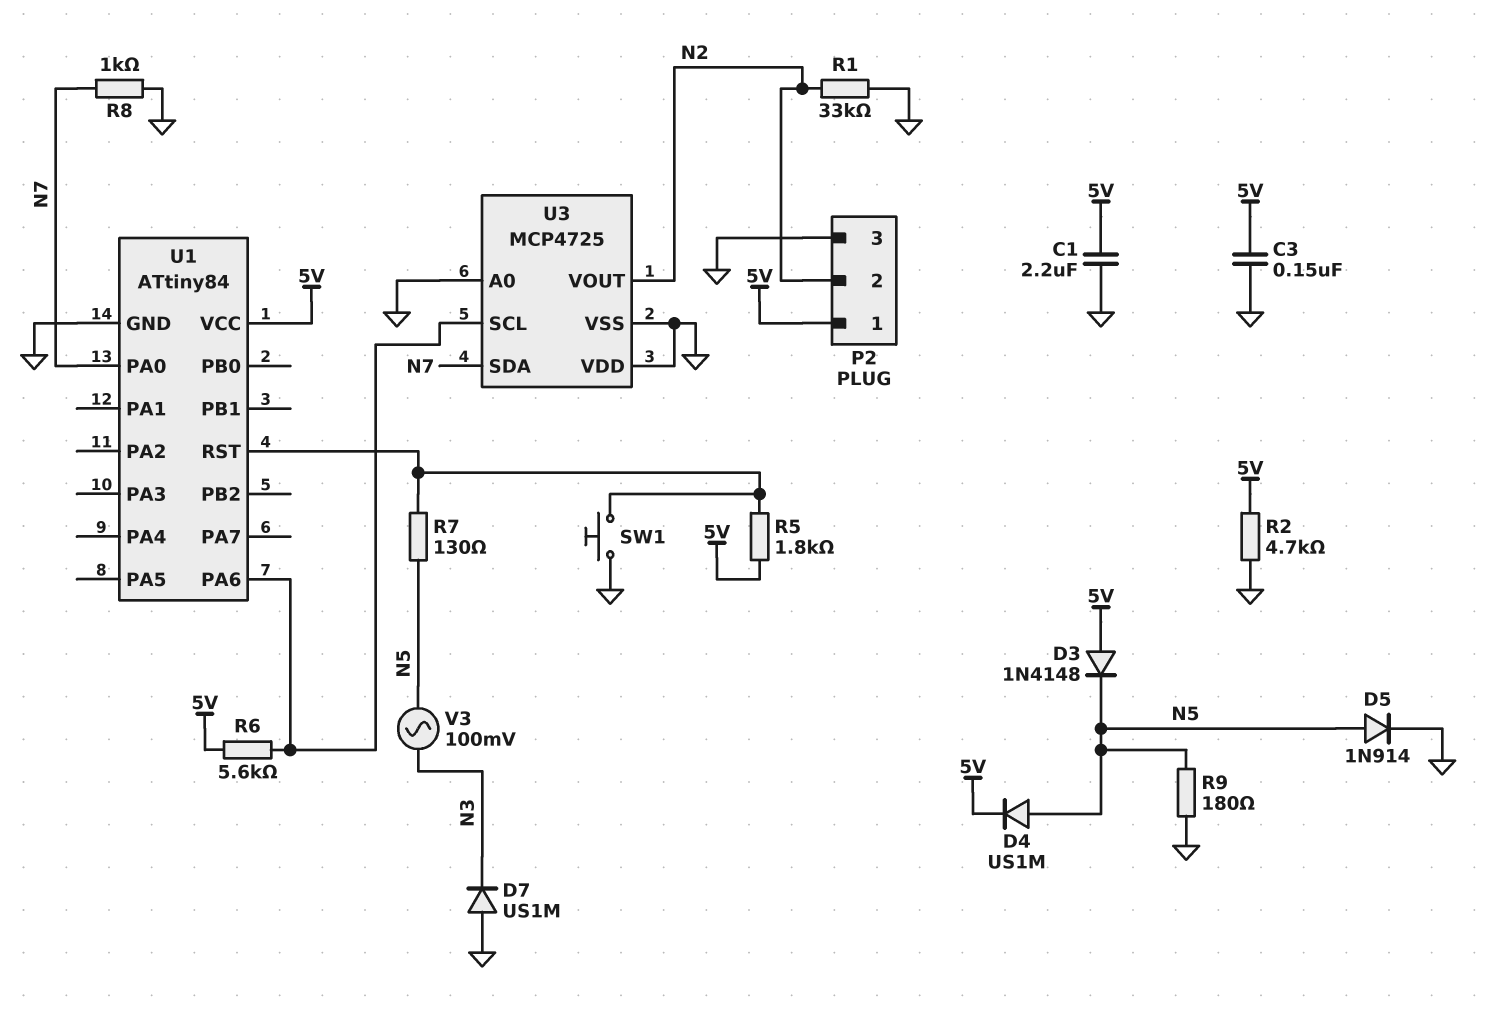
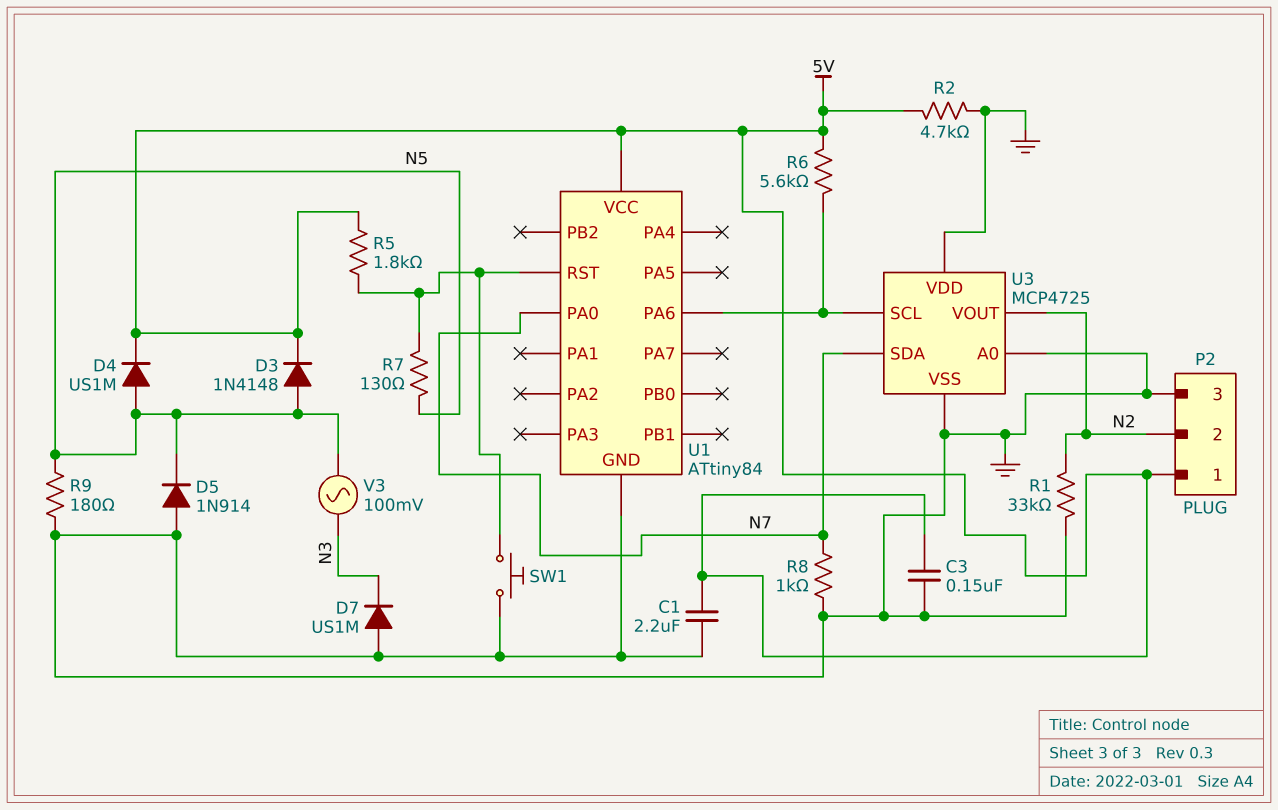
D3: diode 1N4148 (A 5V, K N5) -> diode 1N4148 (A N5, K 5V)
D5: diode 1N914 (A N5, K GND) -> diode 1N914 (A GND, K N5)

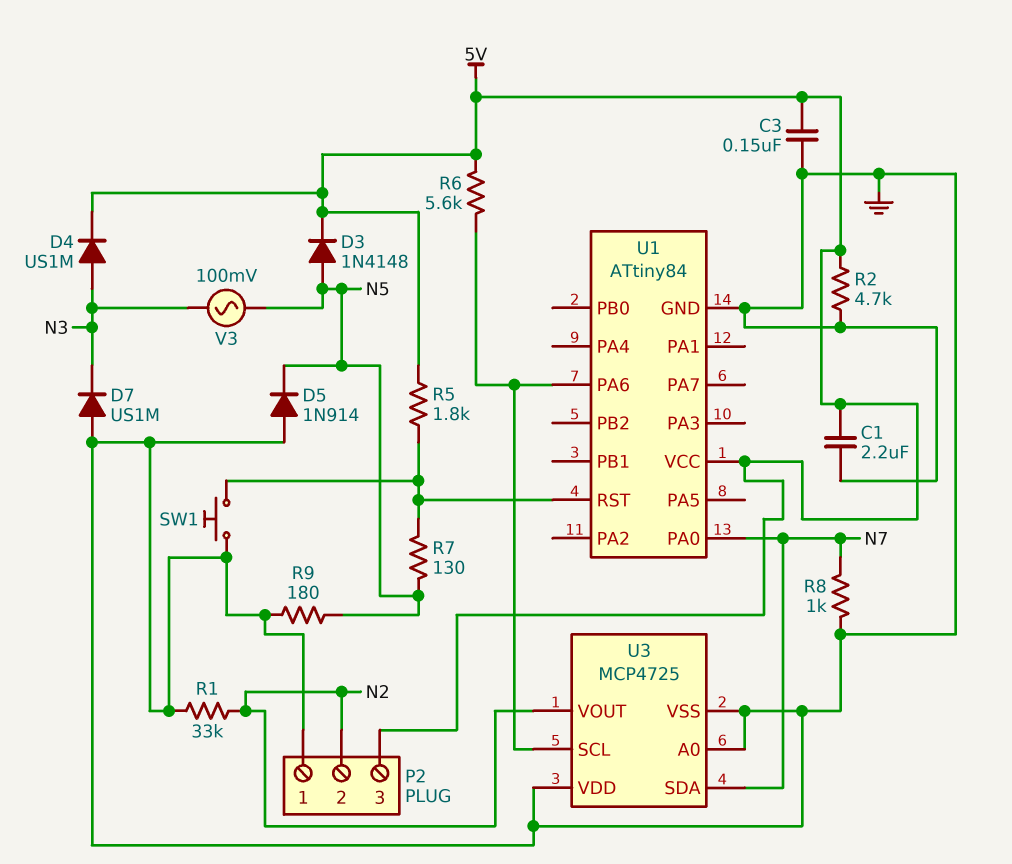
D4: diode US1M (A N5, K 5V) -> diode US1M (A N3, K 5V)
P2 pin 1: 5V -> GND
P2 pin 3: GND -> 5V

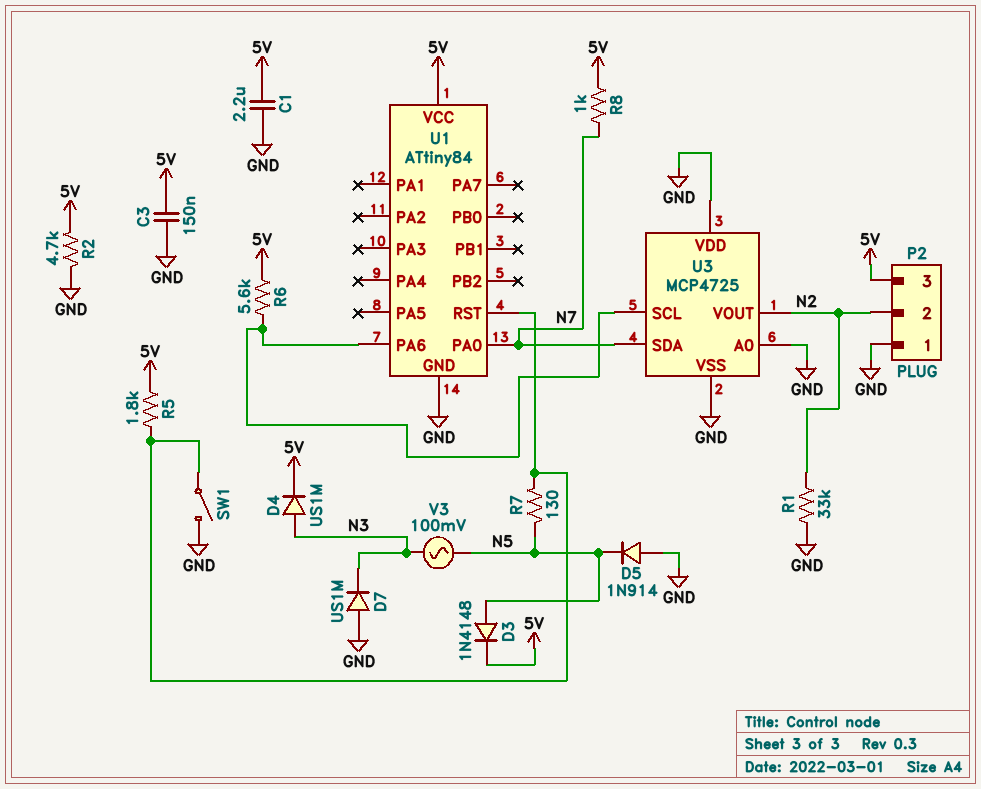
R8: 1k (GND, N7) -> 1k (5V, N7)
R9: 180 (GND, N5) -> none
SW1: button (GND, U1/RST) -> switch (GND, U1/RST)

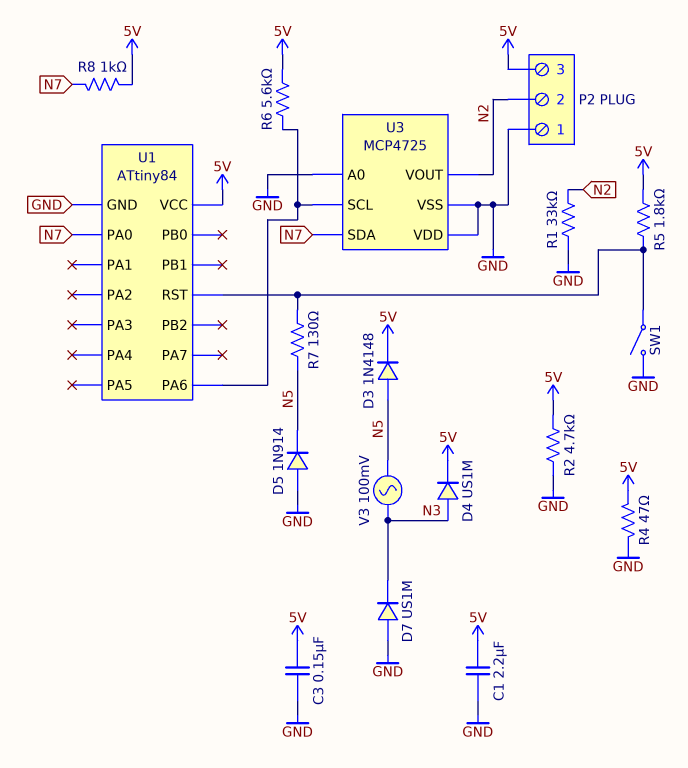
R4: none -> 47 (5V, GND)

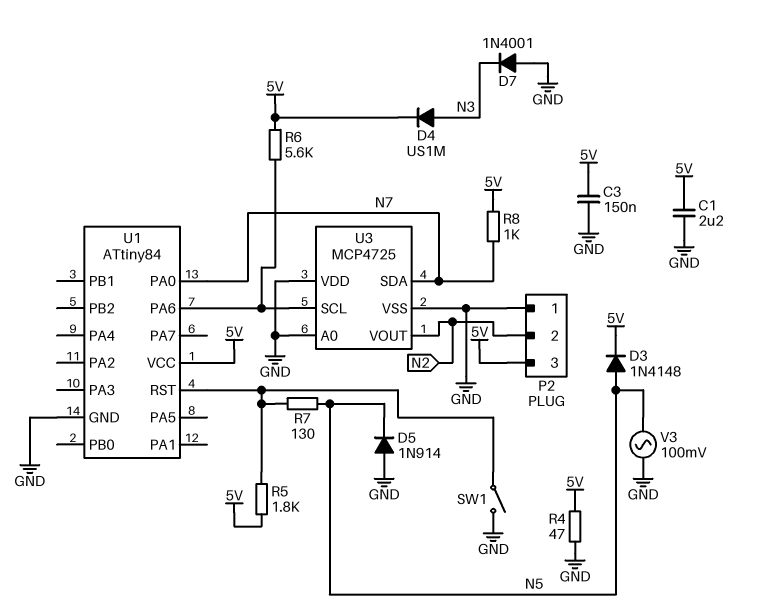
D7: diode US1M (A GND, K N3) -> diode 1N4001 (A GND, K N3)
R1: 33k (GND, N2) -> none
R2: 4.7k (5V, GND) -> none
V3: AC 100mV (N3, N5) -> AC 100mV (GND, N5)

